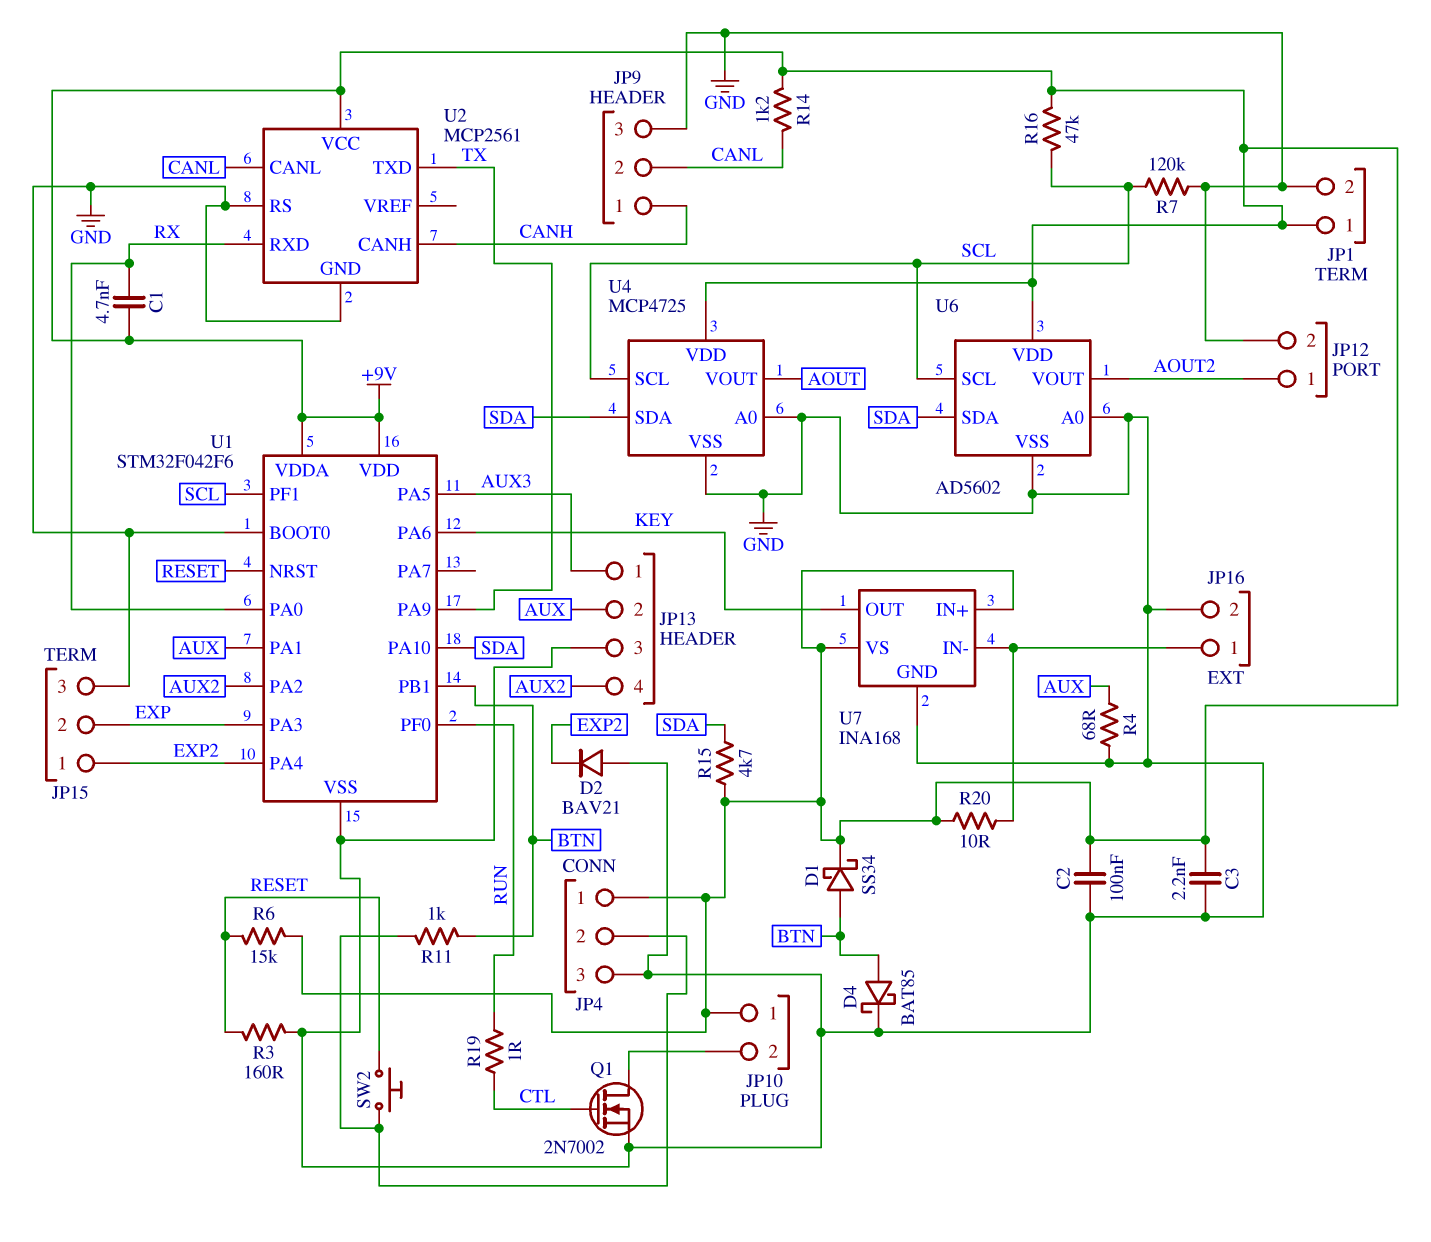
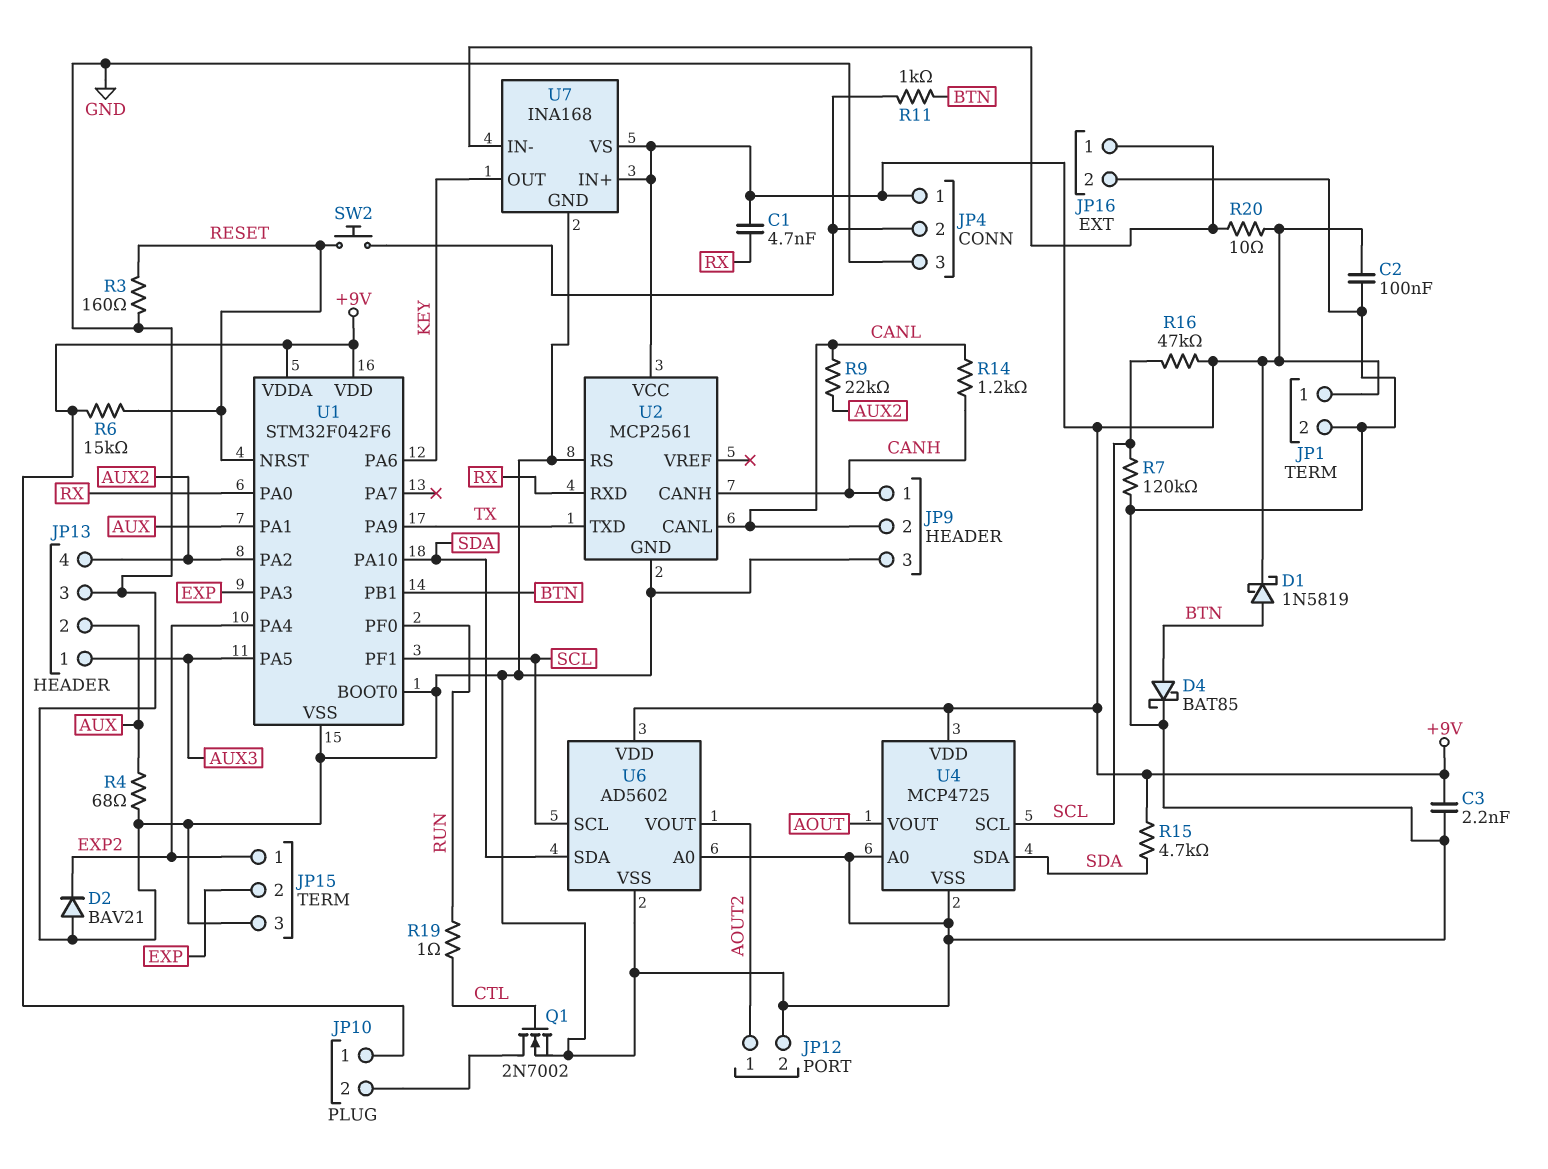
D1: schottky SS34 (A BTN, K +9V) -> schottky 1N5819 (A BTN, K +9V)
R9: none -> 22k (AUX2, CANL)
R14: 1.2k (+9V, CANL) -> 1.2k (CANH, CANL)

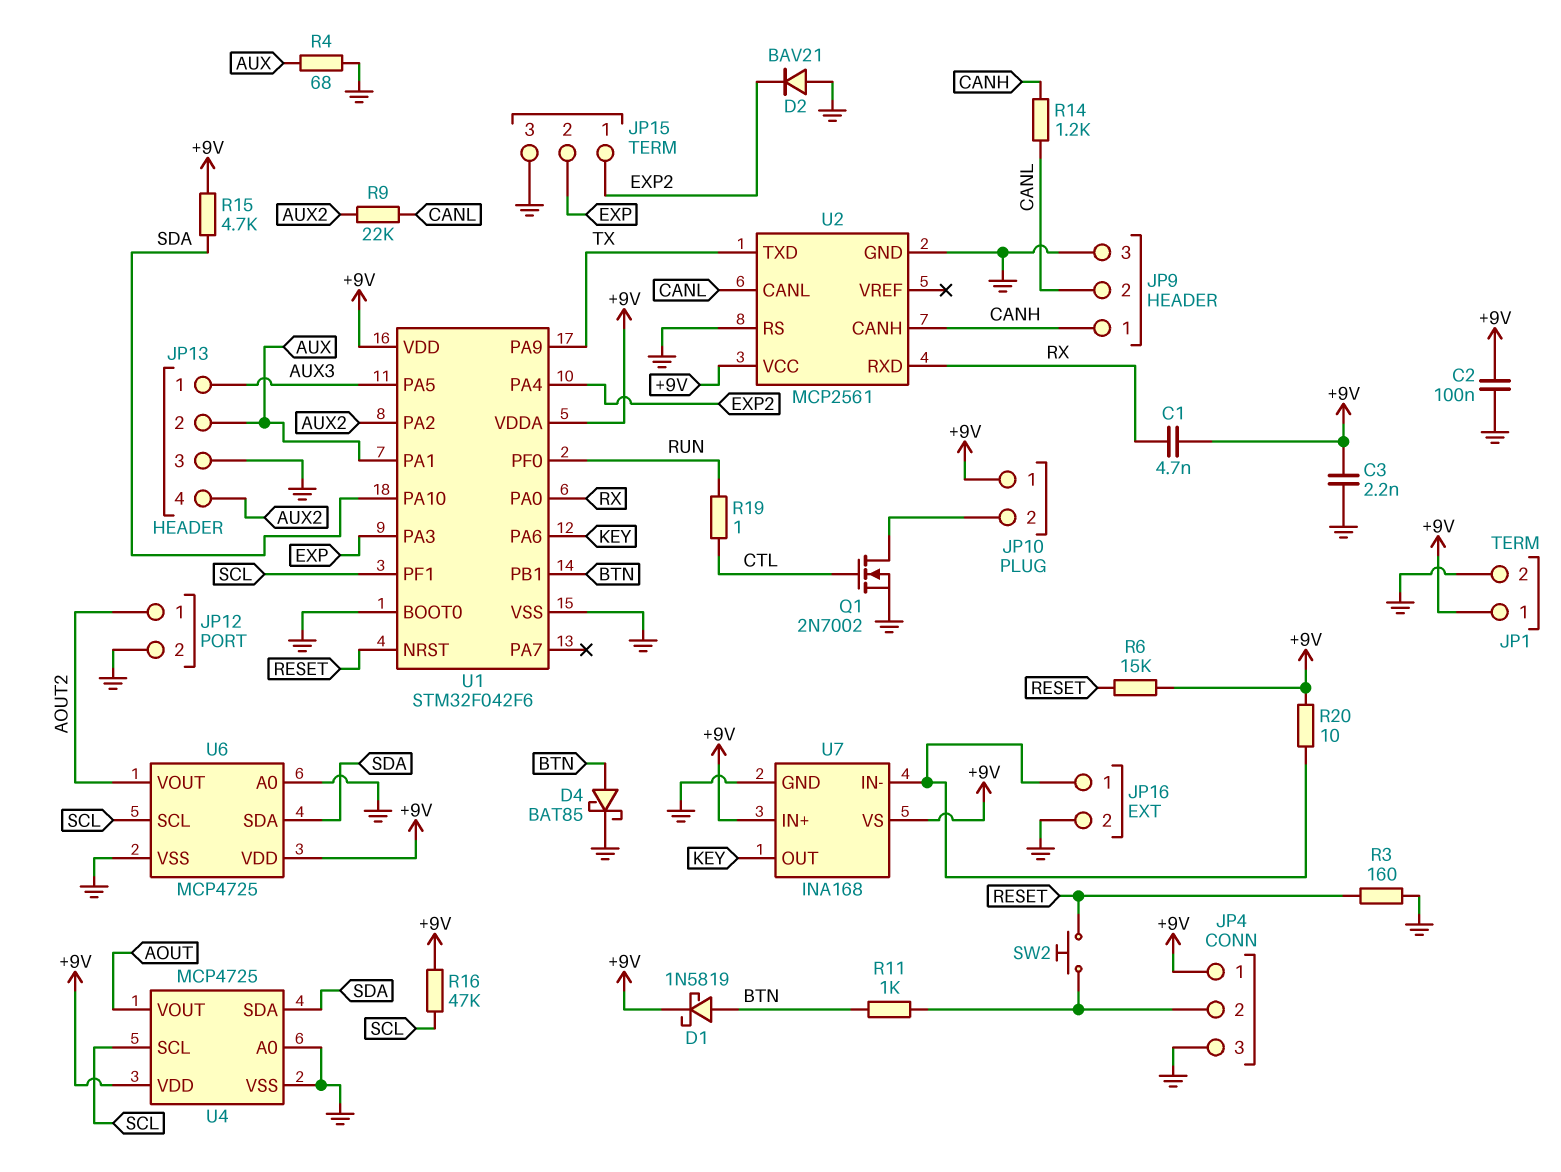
R7: 120k (GND, SCL) -> none
U6: AD5602 -> MCP4725

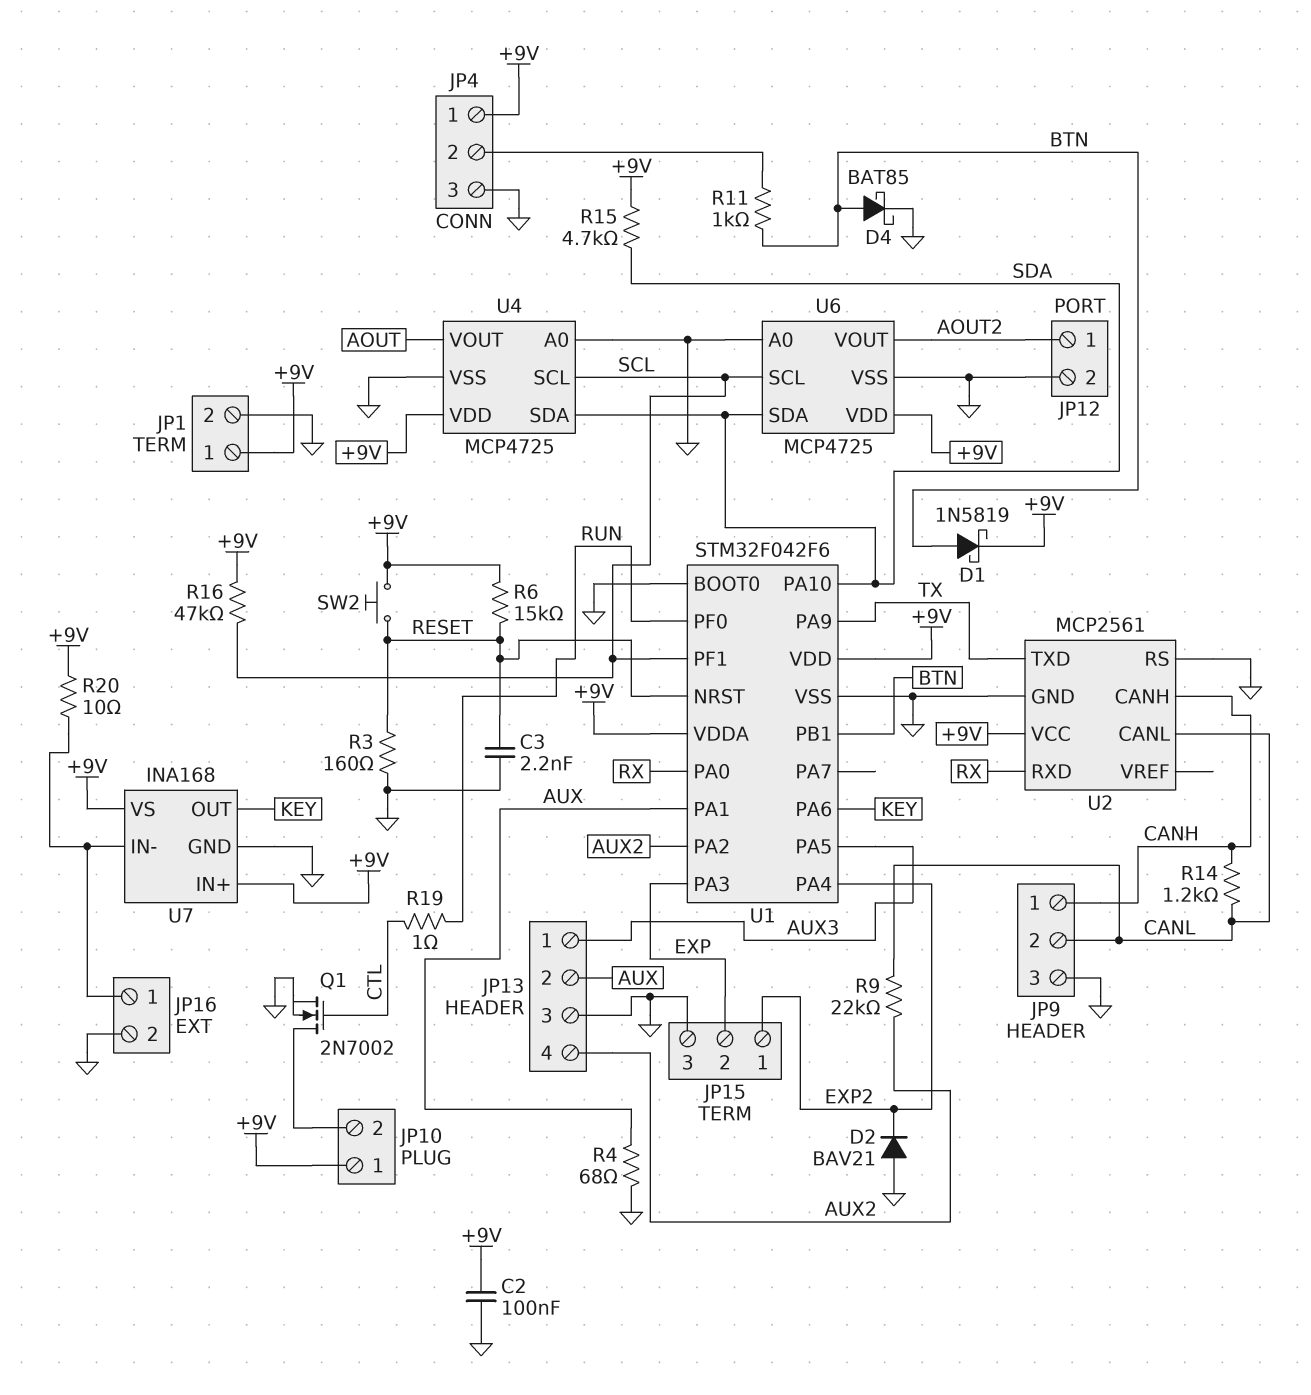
C1: 4.7nF (+9V, RX) -> none
C3: 2.2nF (+9V, GND) -> 2.2nF (GND, RESET)
SW2: button (JP4/2, RESET) -> button (+9V, RESET)

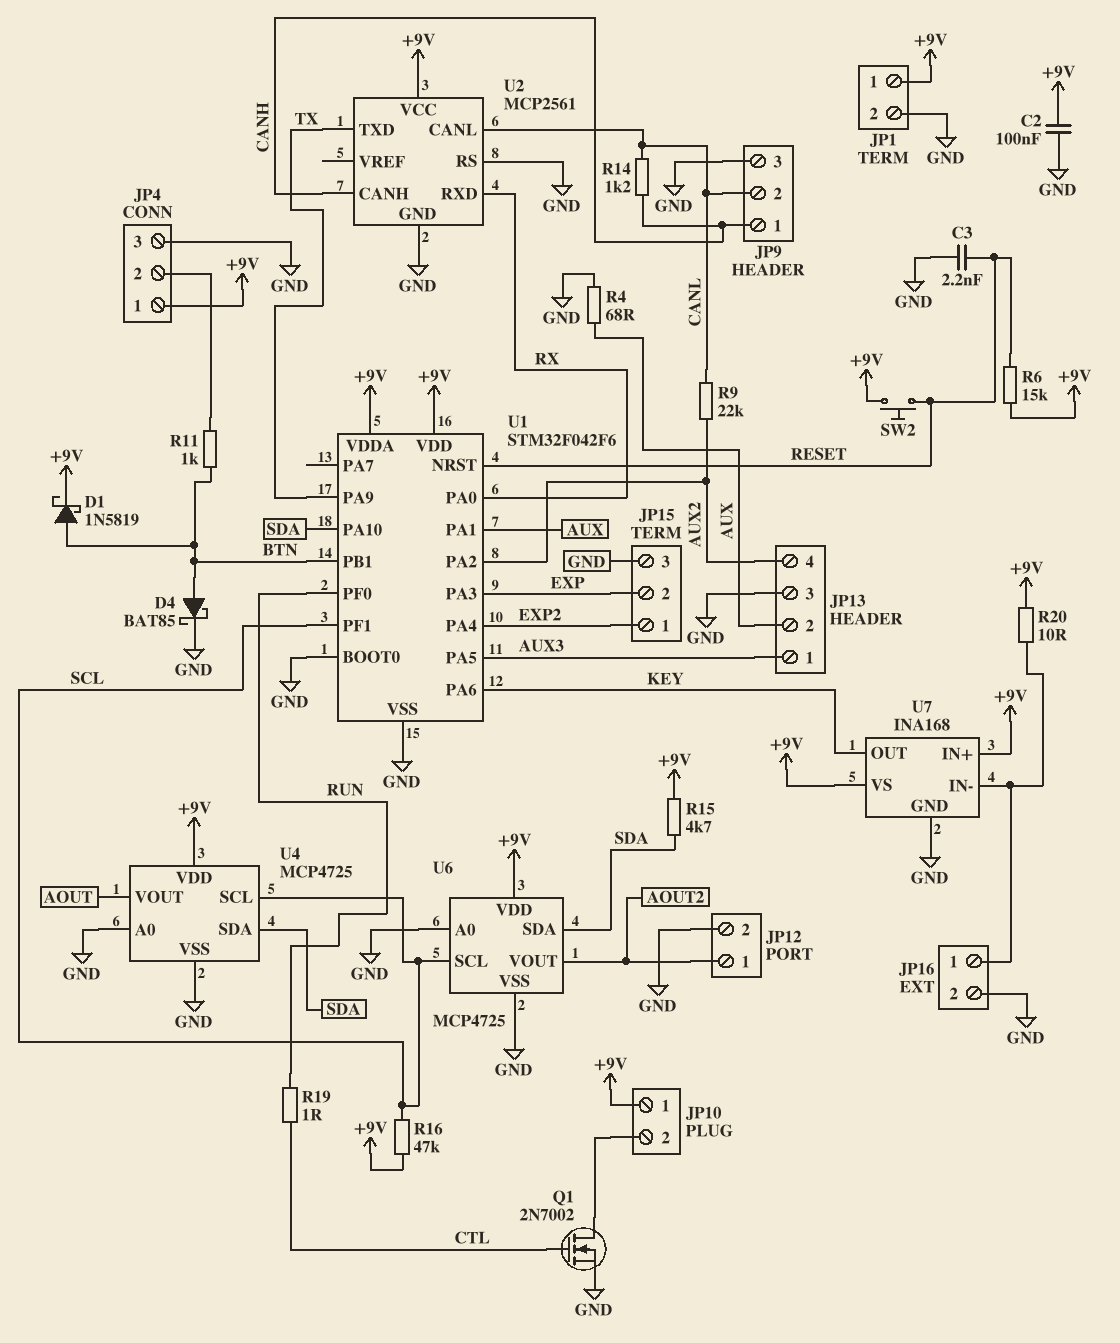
D2: diode BAV21 (A GND, K EXP2) -> none
R3: 160 (GND, RESET) -> none

